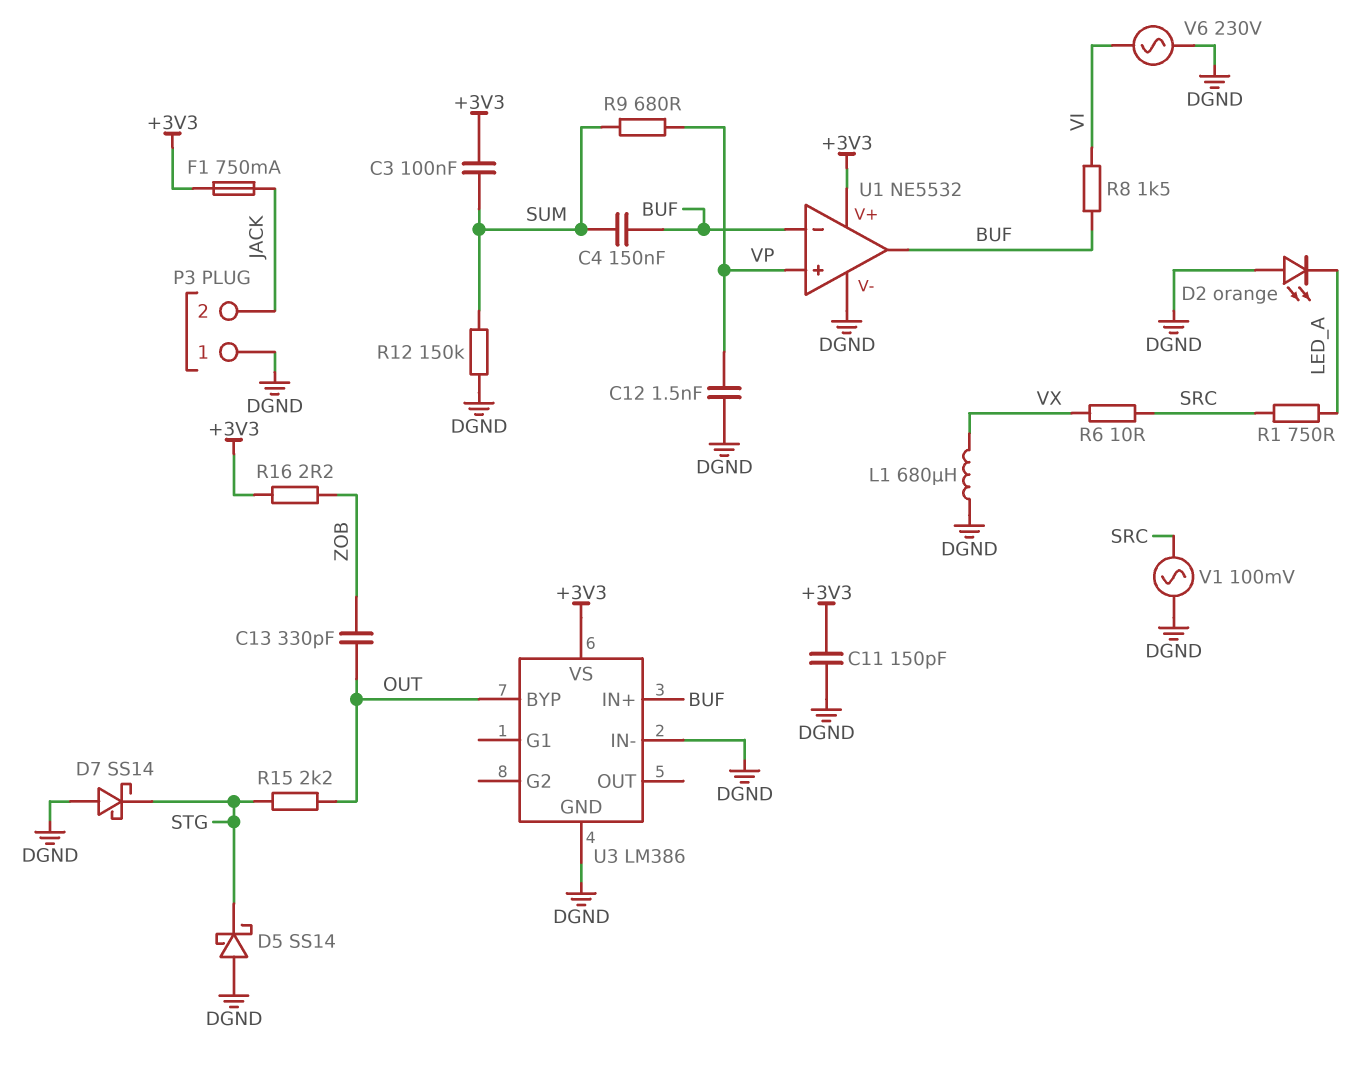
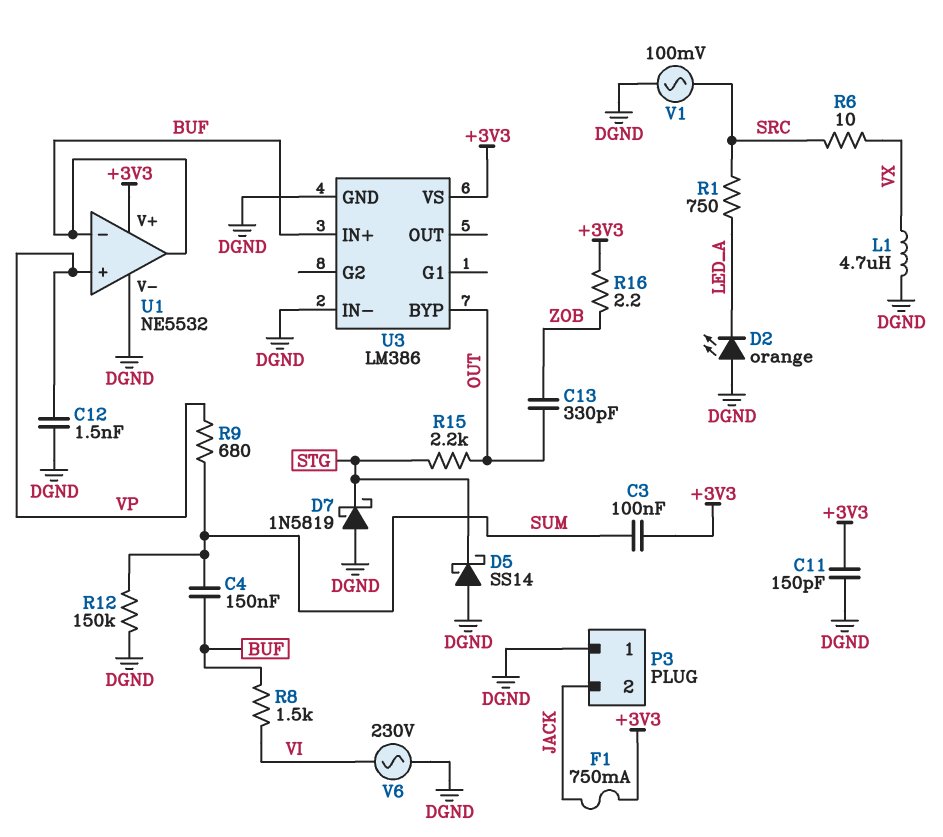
D7: schottky SS14 (A DGND, K STG) -> schottky 1N5819 (A DGND, K STG)
L1: 680uH (DGND, VX) -> 4.7uH (DGND, VX)

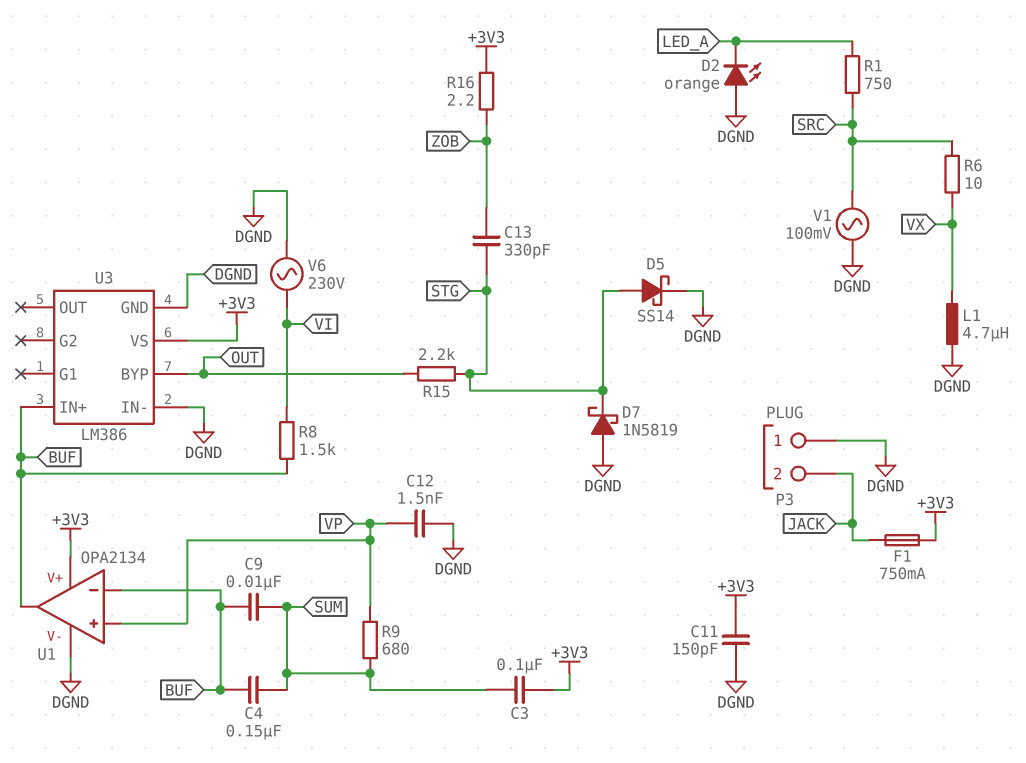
C9: none -> 10nF (BUF, SUM)
C13: 330pF (OUT, ZOB) -> 330pF (STG, ZOB)
D5: schottky SS14 (A DGND, K STG) -> schottky SS14 (A STG, K DGND)
R12: 150k (DGND, SUM) -> none
U1: NE5532 -> OPA2134

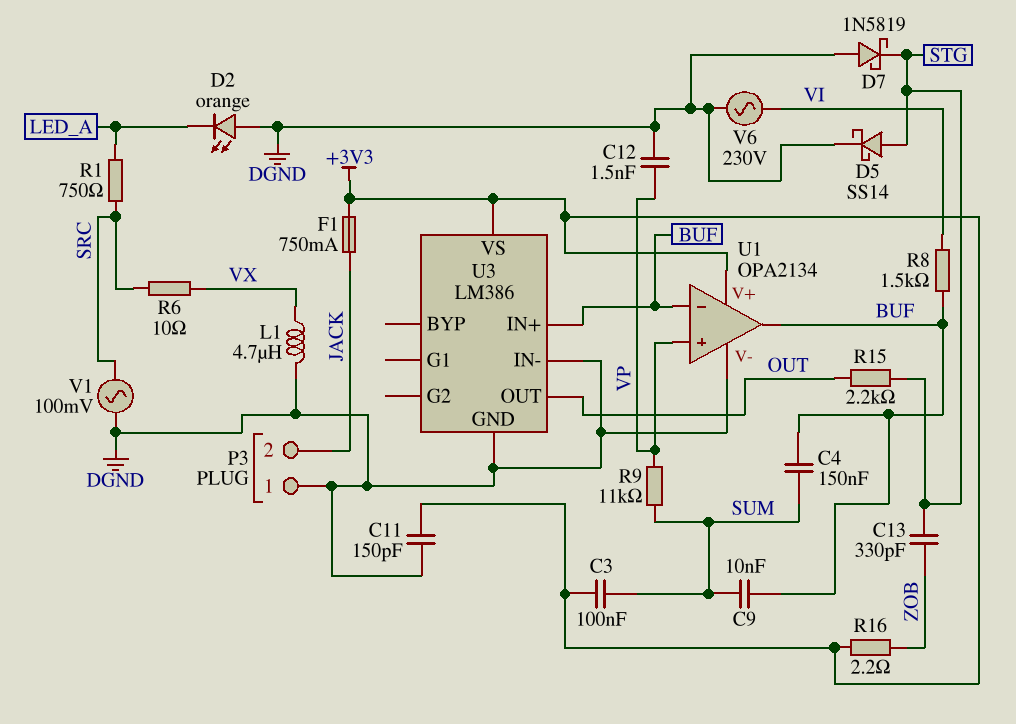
R9: 680 (SUM, VP) -> 11k (SUM, VP)
U3 pin BYP: OUT -> none
U3 pin OUT: none -> OUT

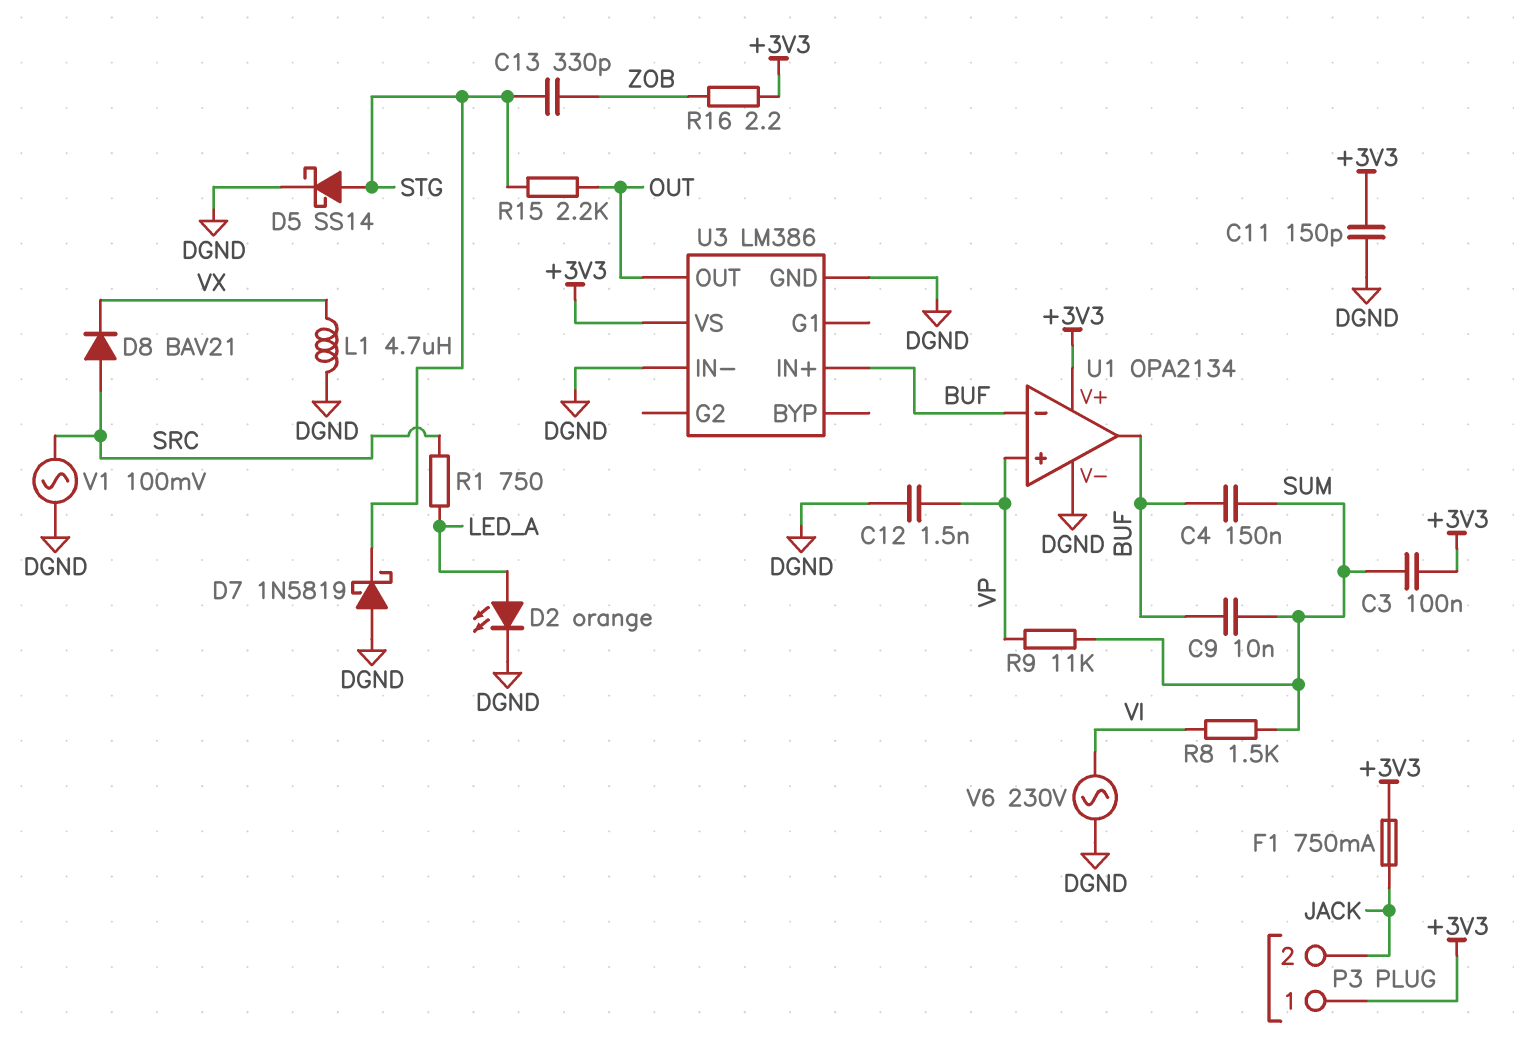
D2: LED orange (A DGND, K LED_A) -> LED orange (A LED_A, K DGND)
D8: none -> diode BAV21 (A SRC, K VX)
P3 pin 1: DGND -> +3V3
R6: 10 (SRC, VX) -> none
R8: 1.5k (BUF, VI) -> 1.5k (SUM, VI)

